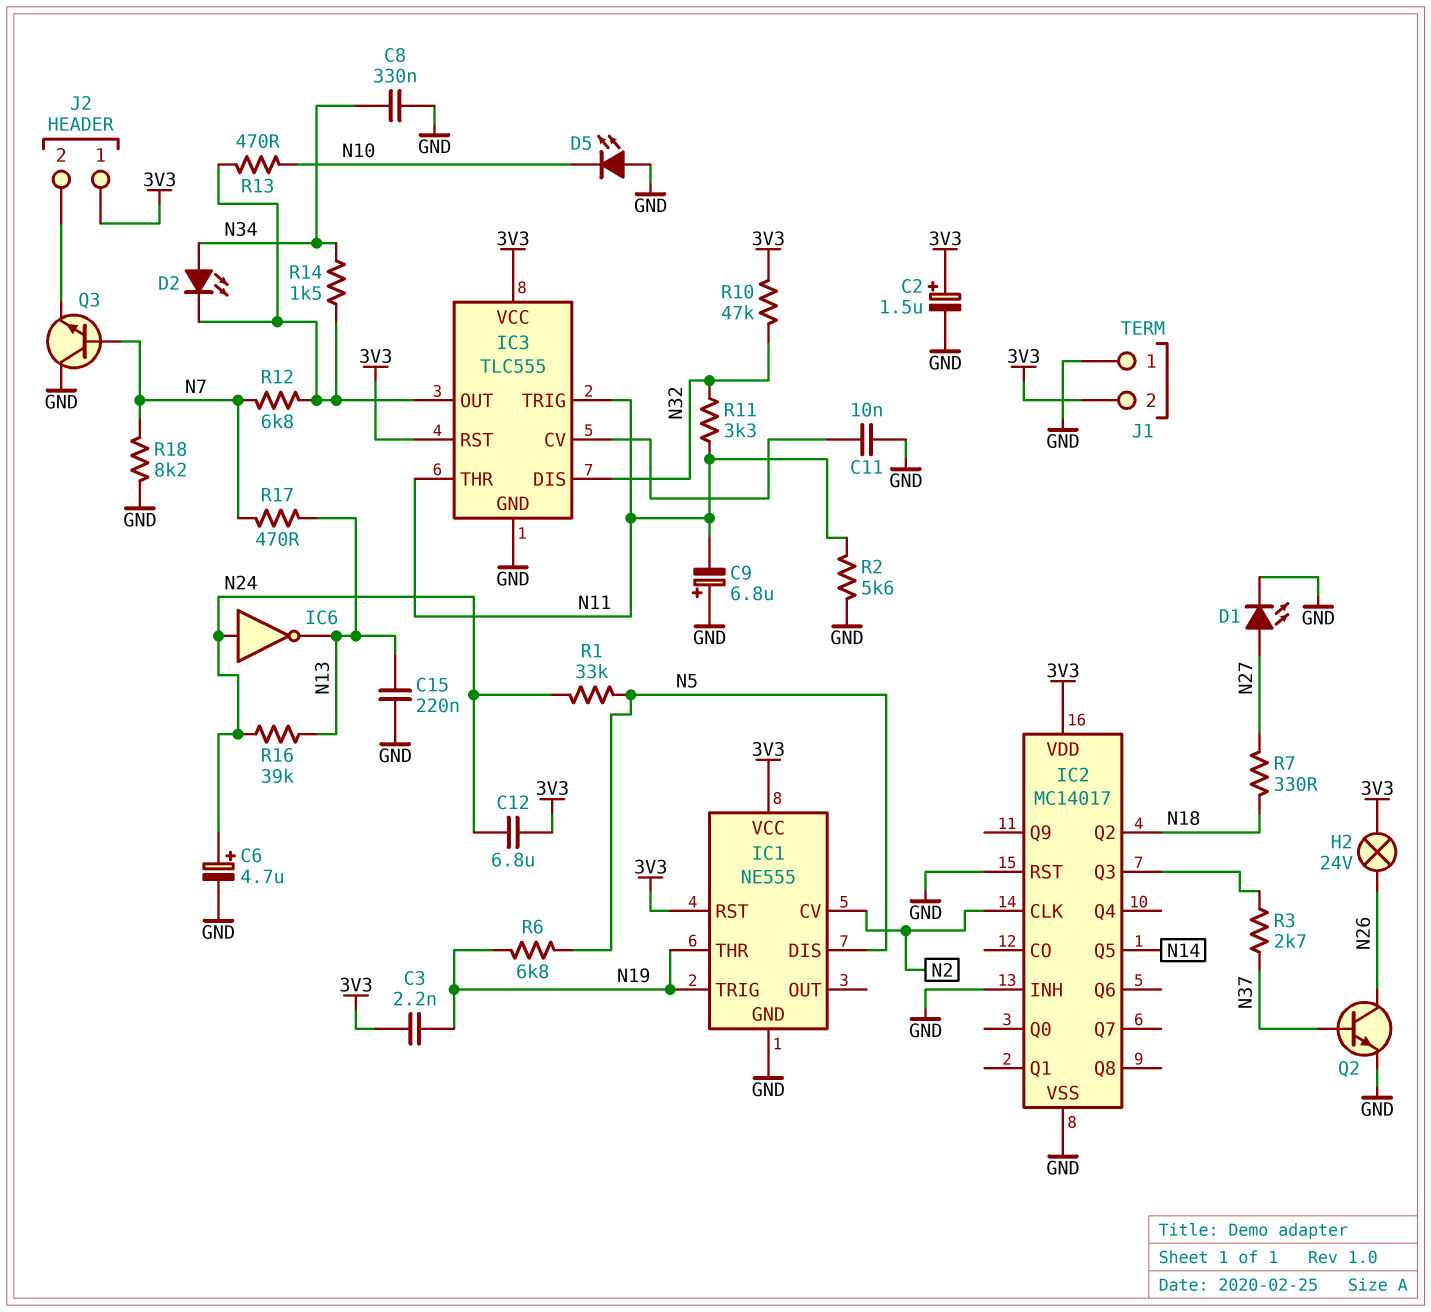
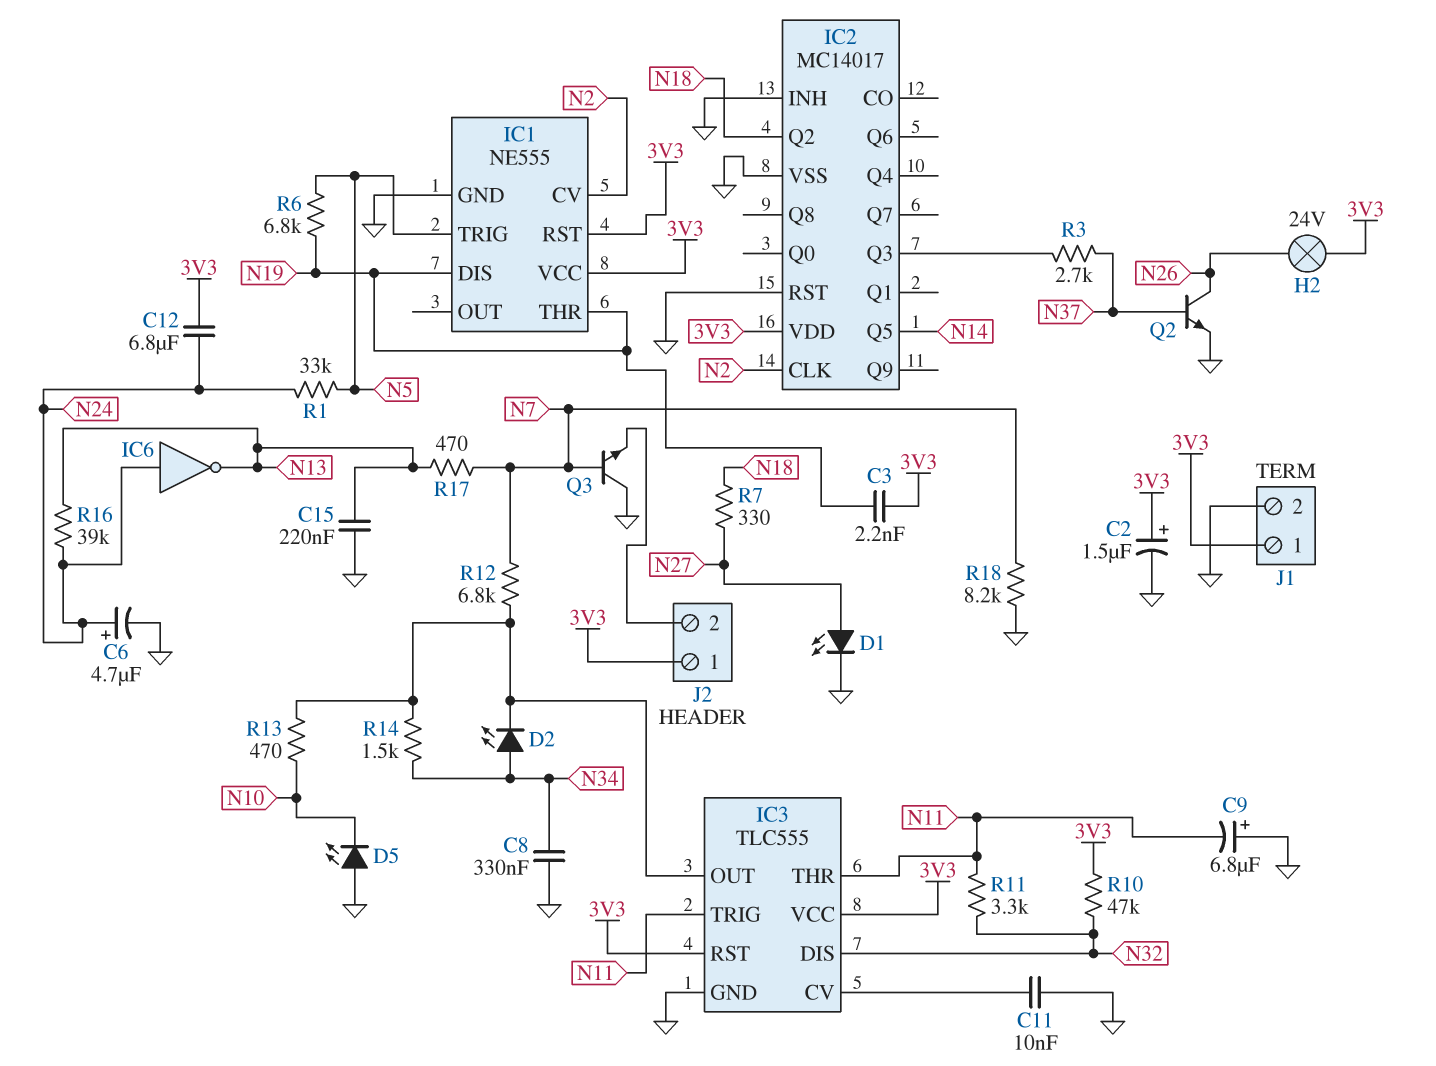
IC1 pin DIS: N5 -> N19
IC1 pin TRIG: N19 -> N5
J1 pin 1: GND -> 3V3
J1 pin 2: 3V3 -> GND
R2: 5.6k (GND, N11) -> none

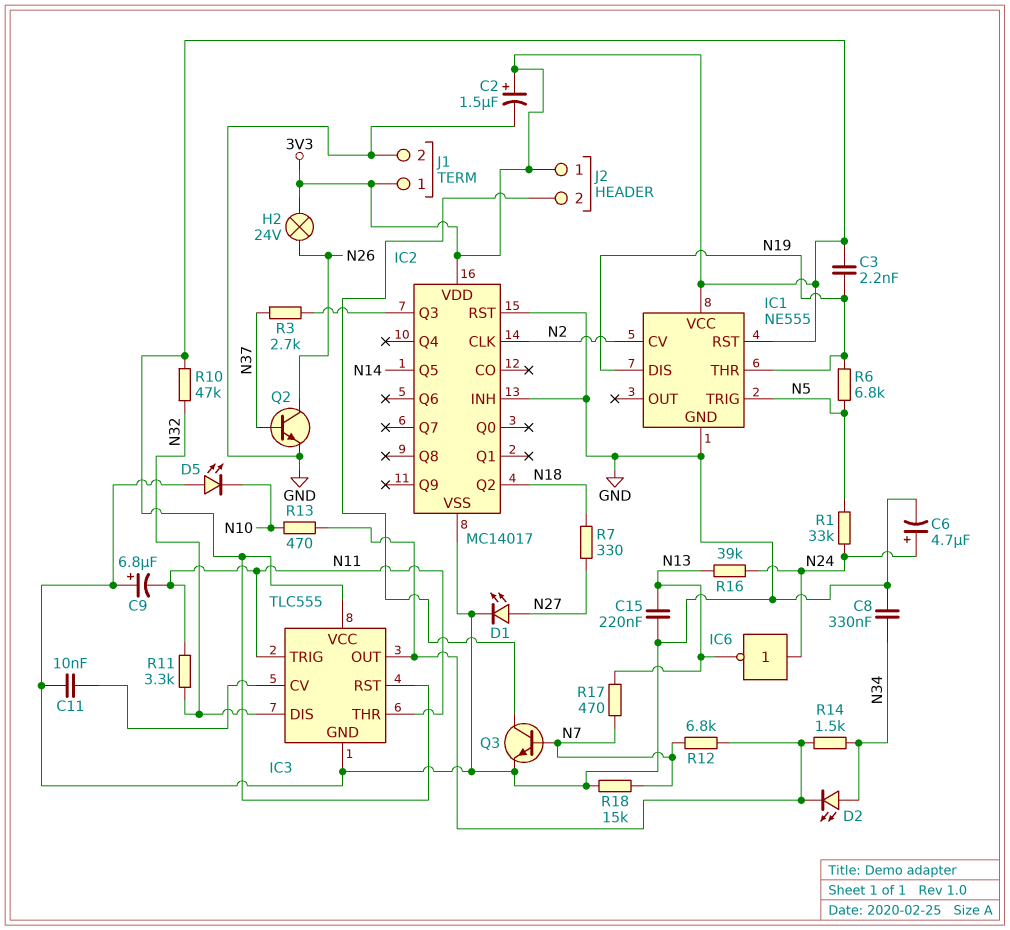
C12: 6.8uF (3V3, N24) -> none
Q3: NPN (B N7, C GND, E J2/2) -> NPN (B N7, C J2/2, E GND)
R18: 8.2k (GND, N7) -> 15k (GND, N7)

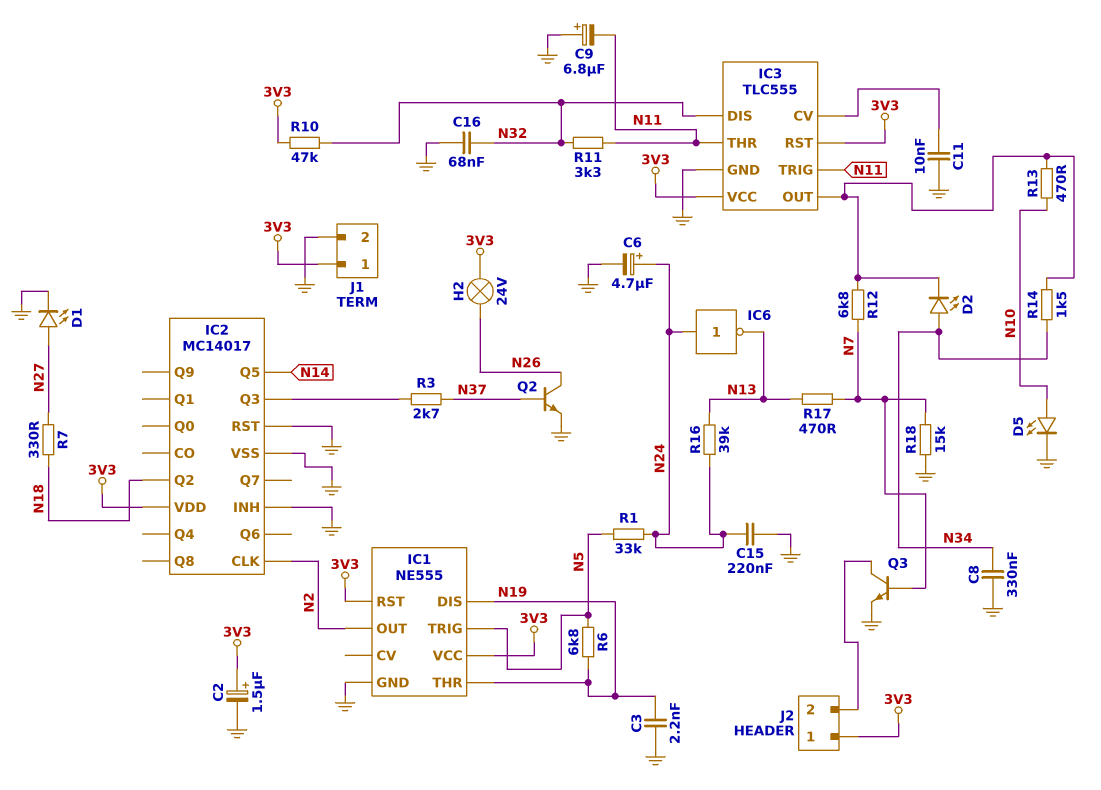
C3: 2.2nF (3V3, N19) -> 2.2nF (GND, N19)
C15: 220nF (GND, N13) -> 220nF (GND, N24)
C16: none -> 68nF (GND, N32)
D5: LED (A GND, K N10) -> LED (A N10, K GND)
IC1 pin CV: N2 -> none
IC1 pin OUT: none -> N2

